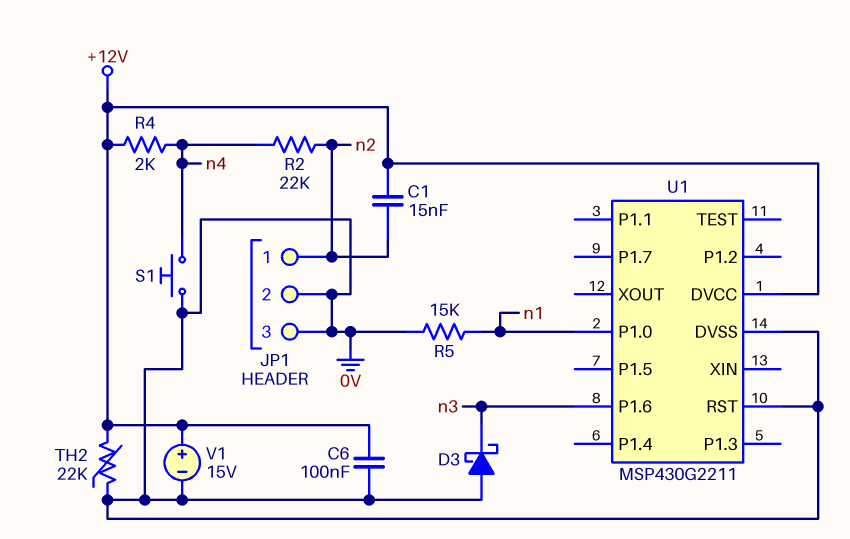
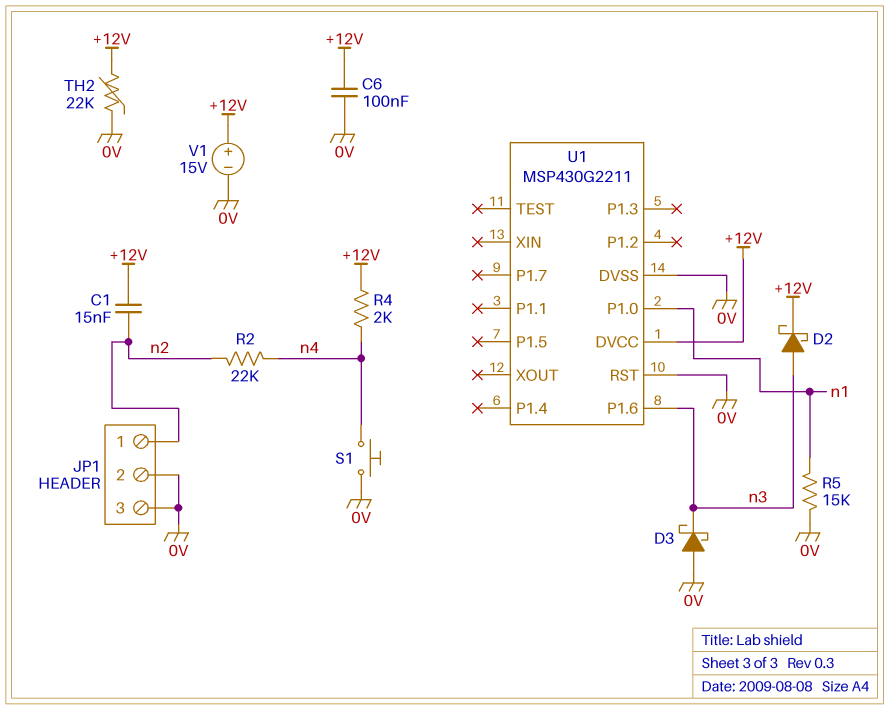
D2: none -> schottky (A n3, K +12V)

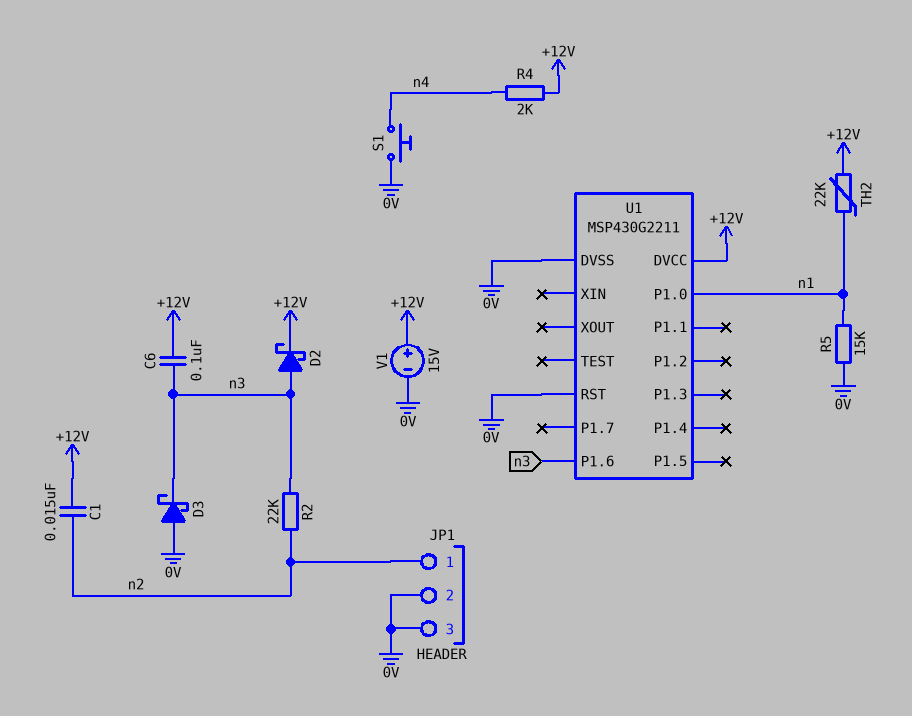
C6: 100nF (+12V, 0V) -> 100nF (+12V, n3)
R2: 22k (n2, n4) -> 22k (n2, n3)
TH2: 22k (+12V, 0V) -> 22k (+12V, n1)

